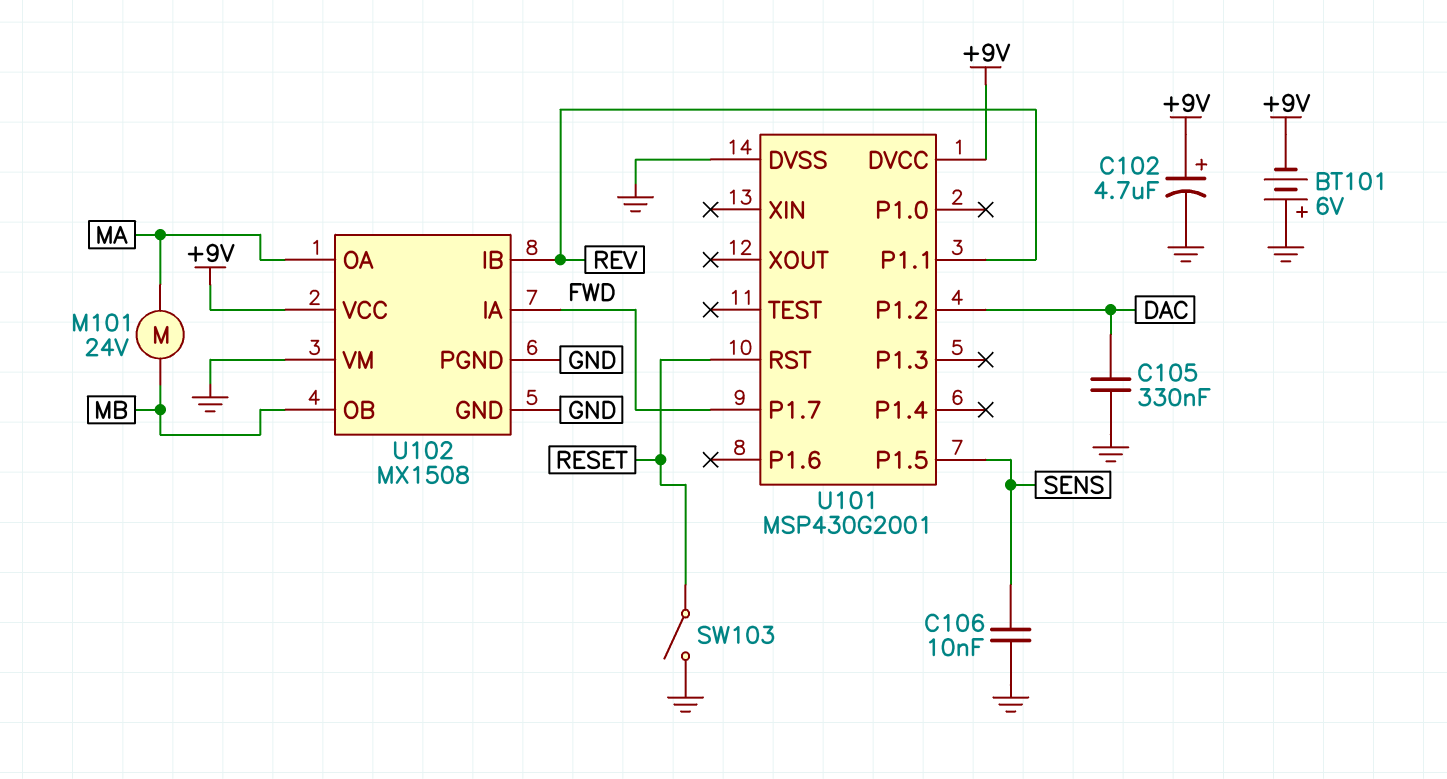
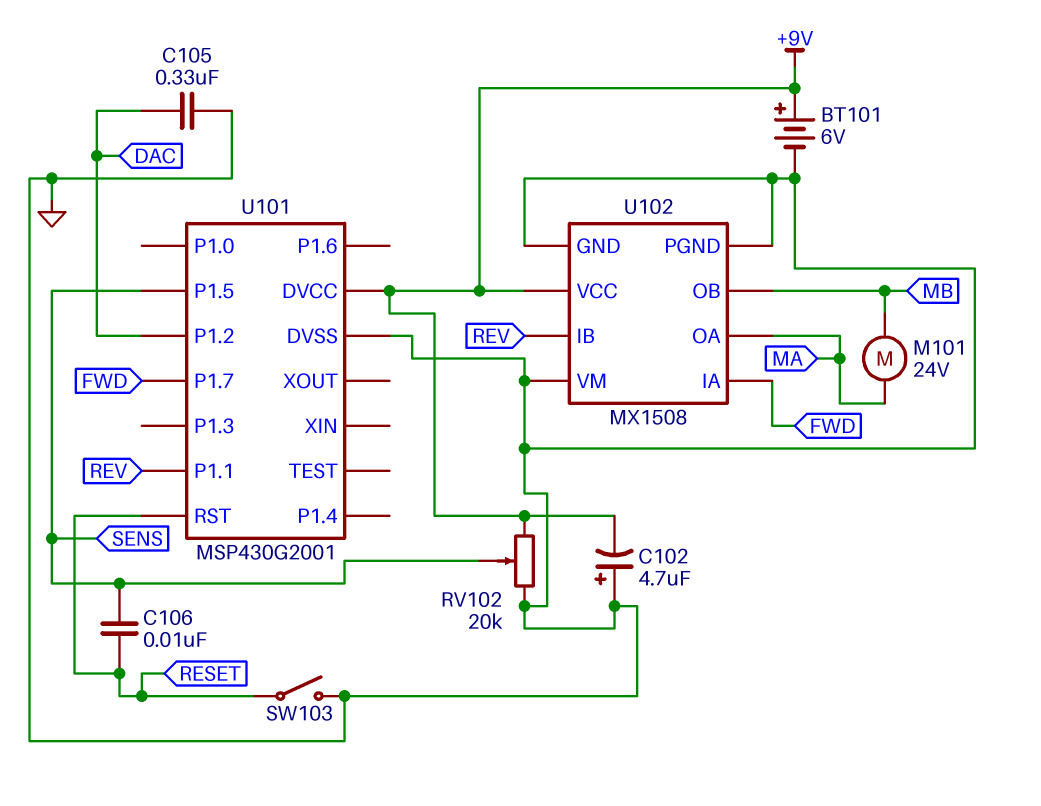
BT101: 6V (plus GND, minus +9V) -> 6V (plus +9V, minus GND)
C102: 4.7uF (plus +9V, minus GND) -> 4.7uF (plus GND, minus +9V)
C106: 10nF (GND, SENS) -> 10nF (RESET, SENS)
RV102: none -> 20k (+9V, GND, wiper SENS)

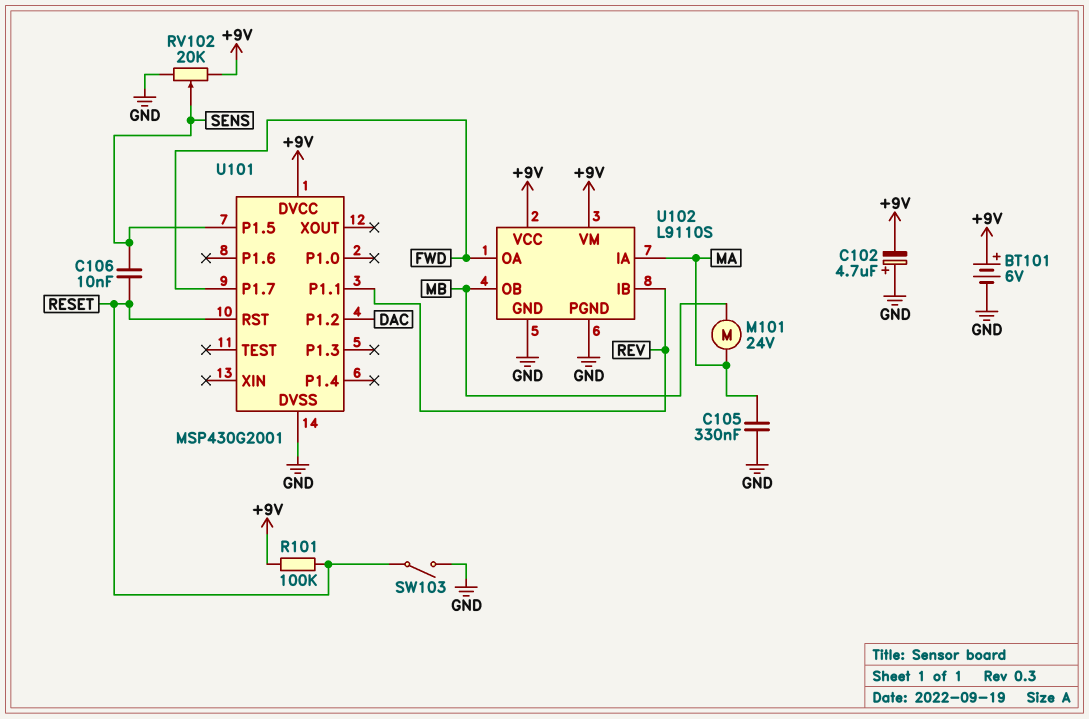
C105: 330nF (DAC, GND) -> 330nF (GND, MA)
R101: none -> 100k (+9V, RESET)
U102: MX1508 -> L9110S
U102 pin IA: FWD -> MA
U102 pin OA: MA -> FWD
U102 pin VM: GND -> +9V

